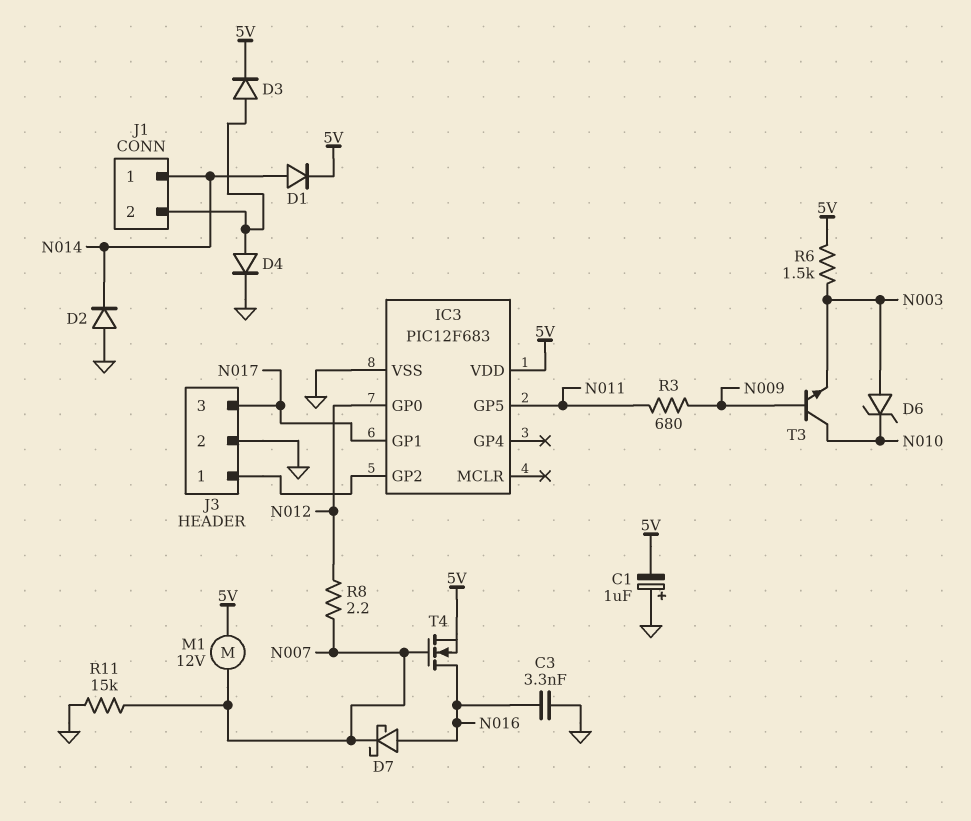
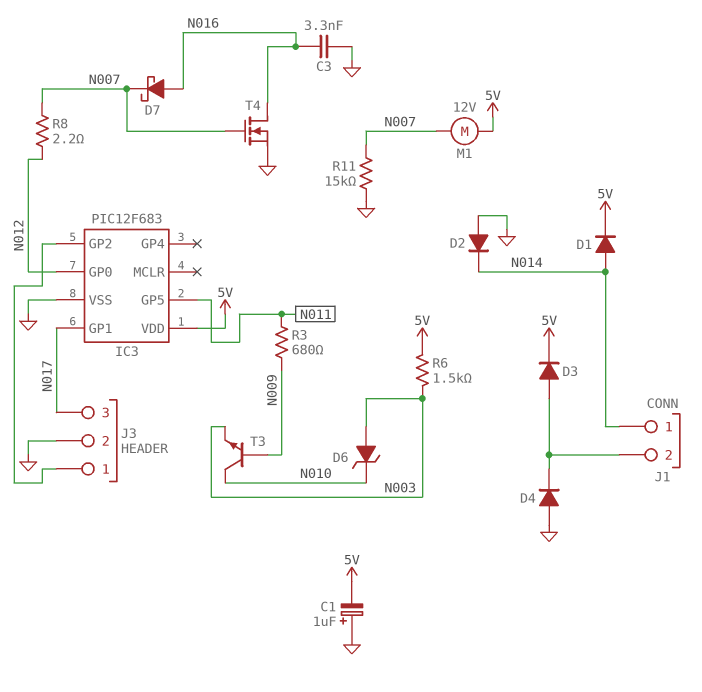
D4: diode (A J1/2, K GND) -> diode (A GND, K J1/2)
T4: NMOS (G N007, D N016, S 5V) -> NMOS (G N007, D N016, S GND)

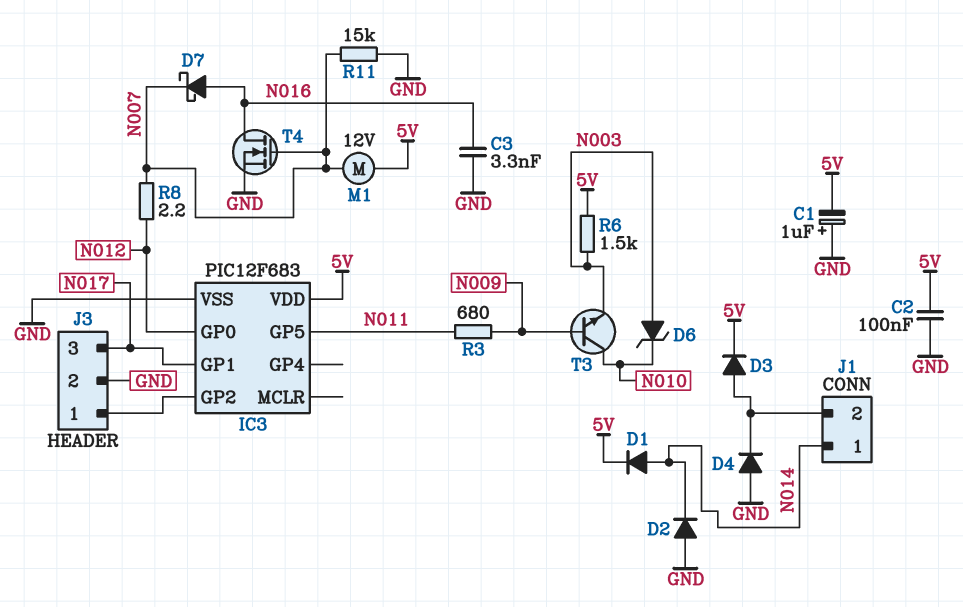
C2: none -> 100nF (5V, GND)

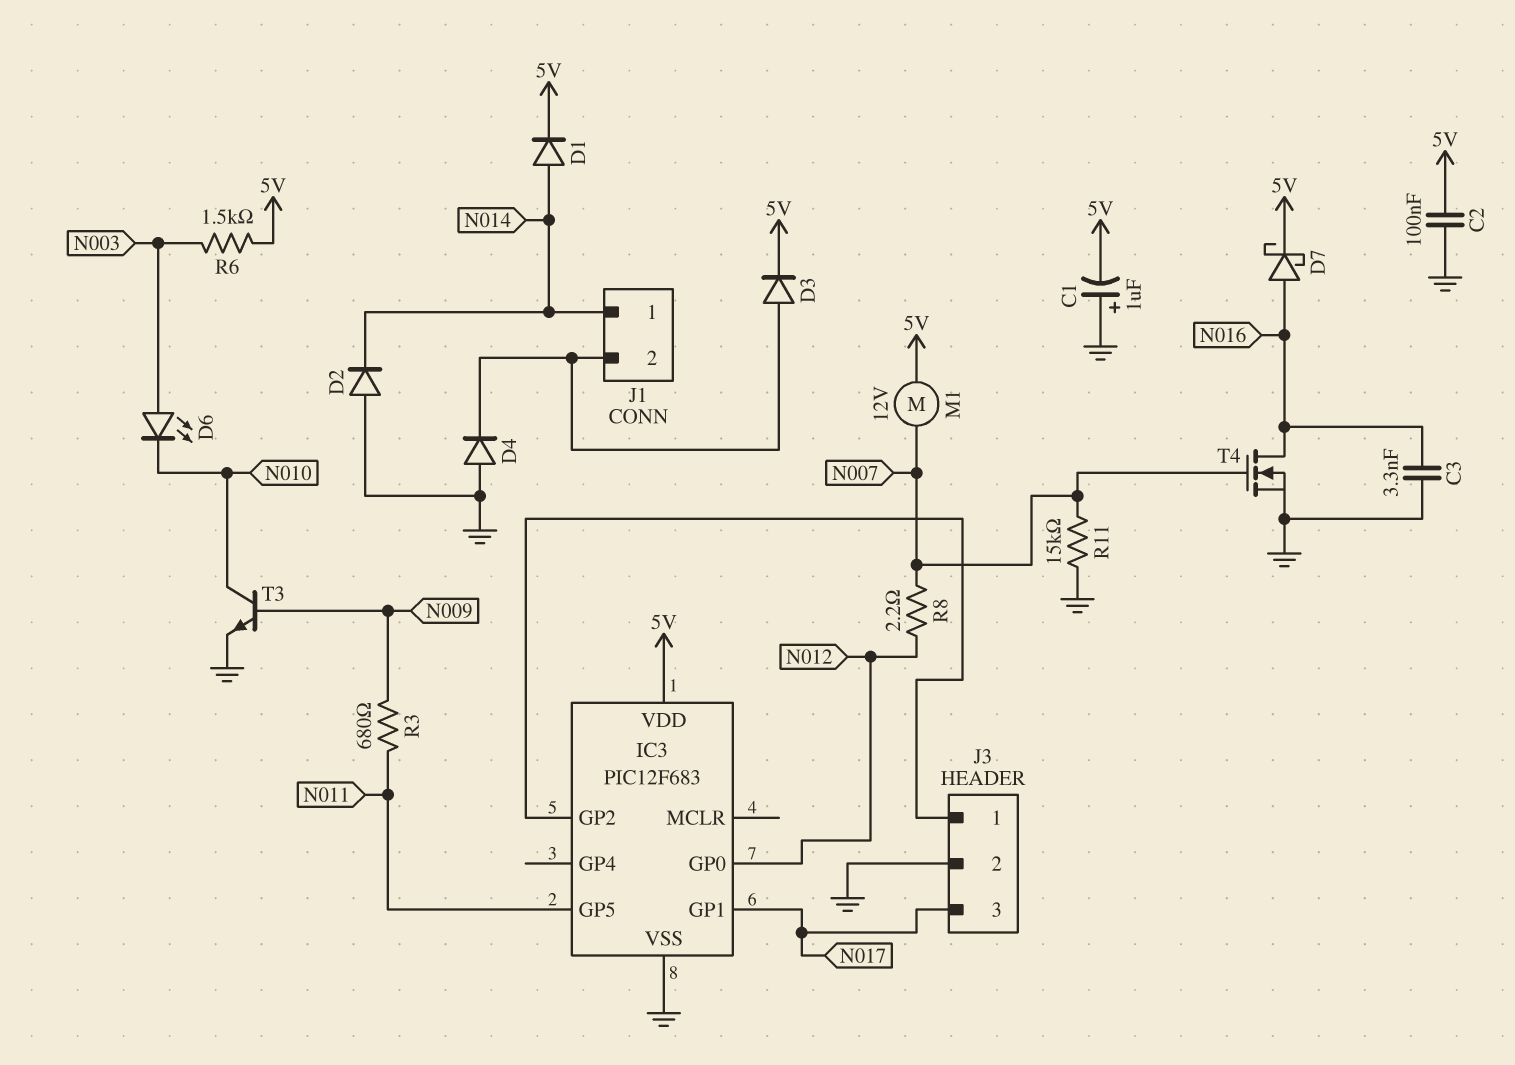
D6: zener (A N003, K N010) -> LED (A N003, K N010)
D7: schottky (A N016, K N007) -> schottky (A N016, K 5V)
T3: NPN (B N009, C N010, E N003) -> NPN (B N009, C N010, E GND)

